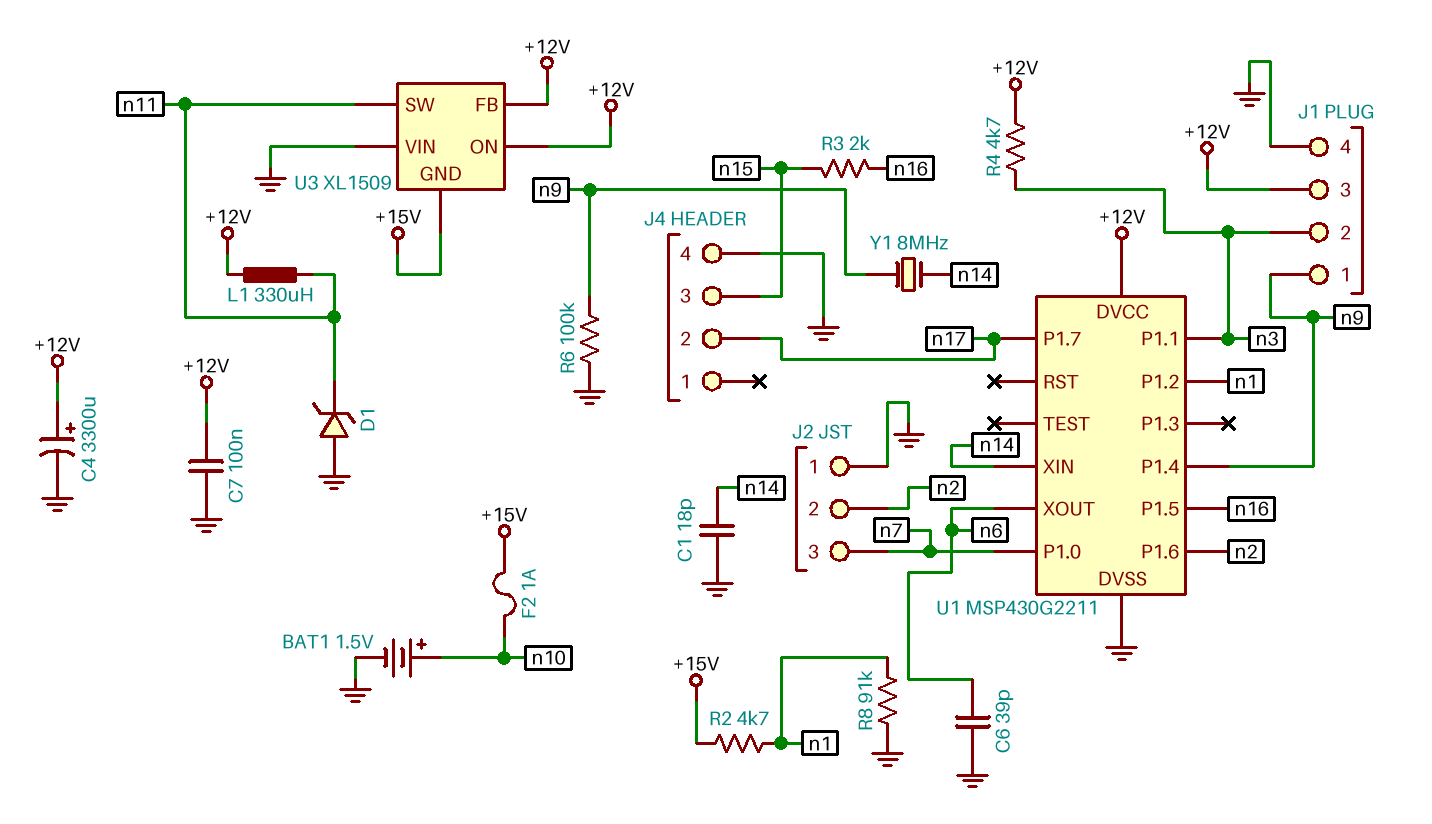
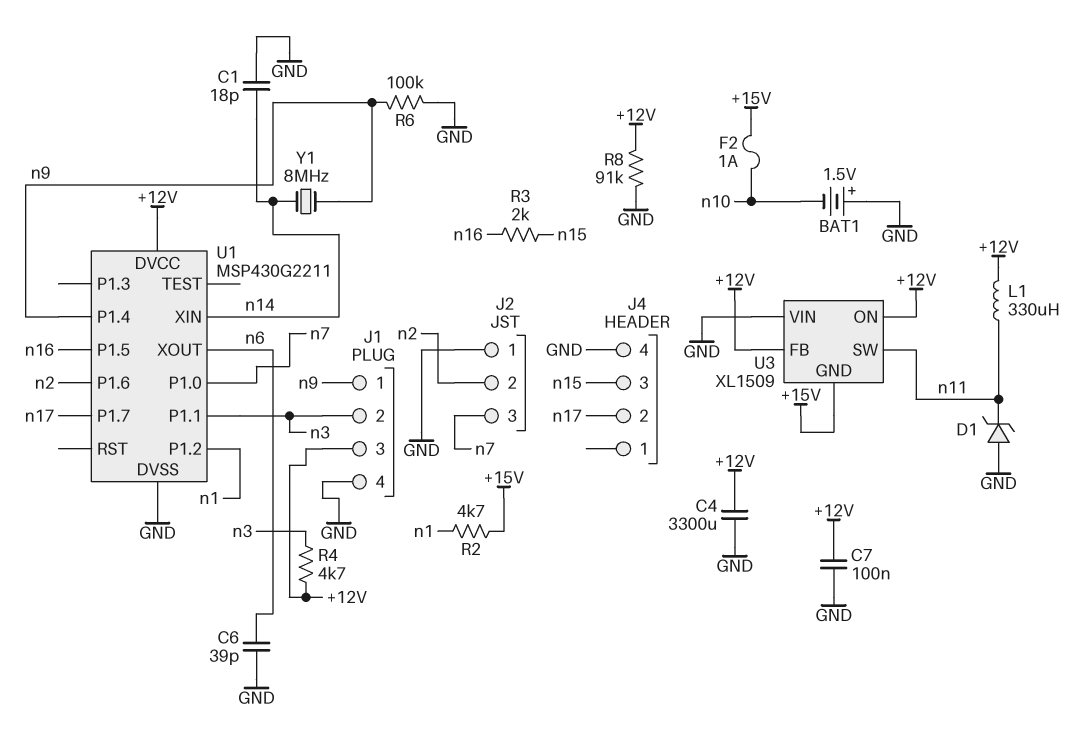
BAT1: 1.5V (plus n10, minus GND) -> 1.5V (plus GND, minus n10)
C4: 3300uF (plus +12V, minus GND) -> 3300uF (+12V, GND)
R8: 91k (GND, n1) -> 91k (+12V, GND)

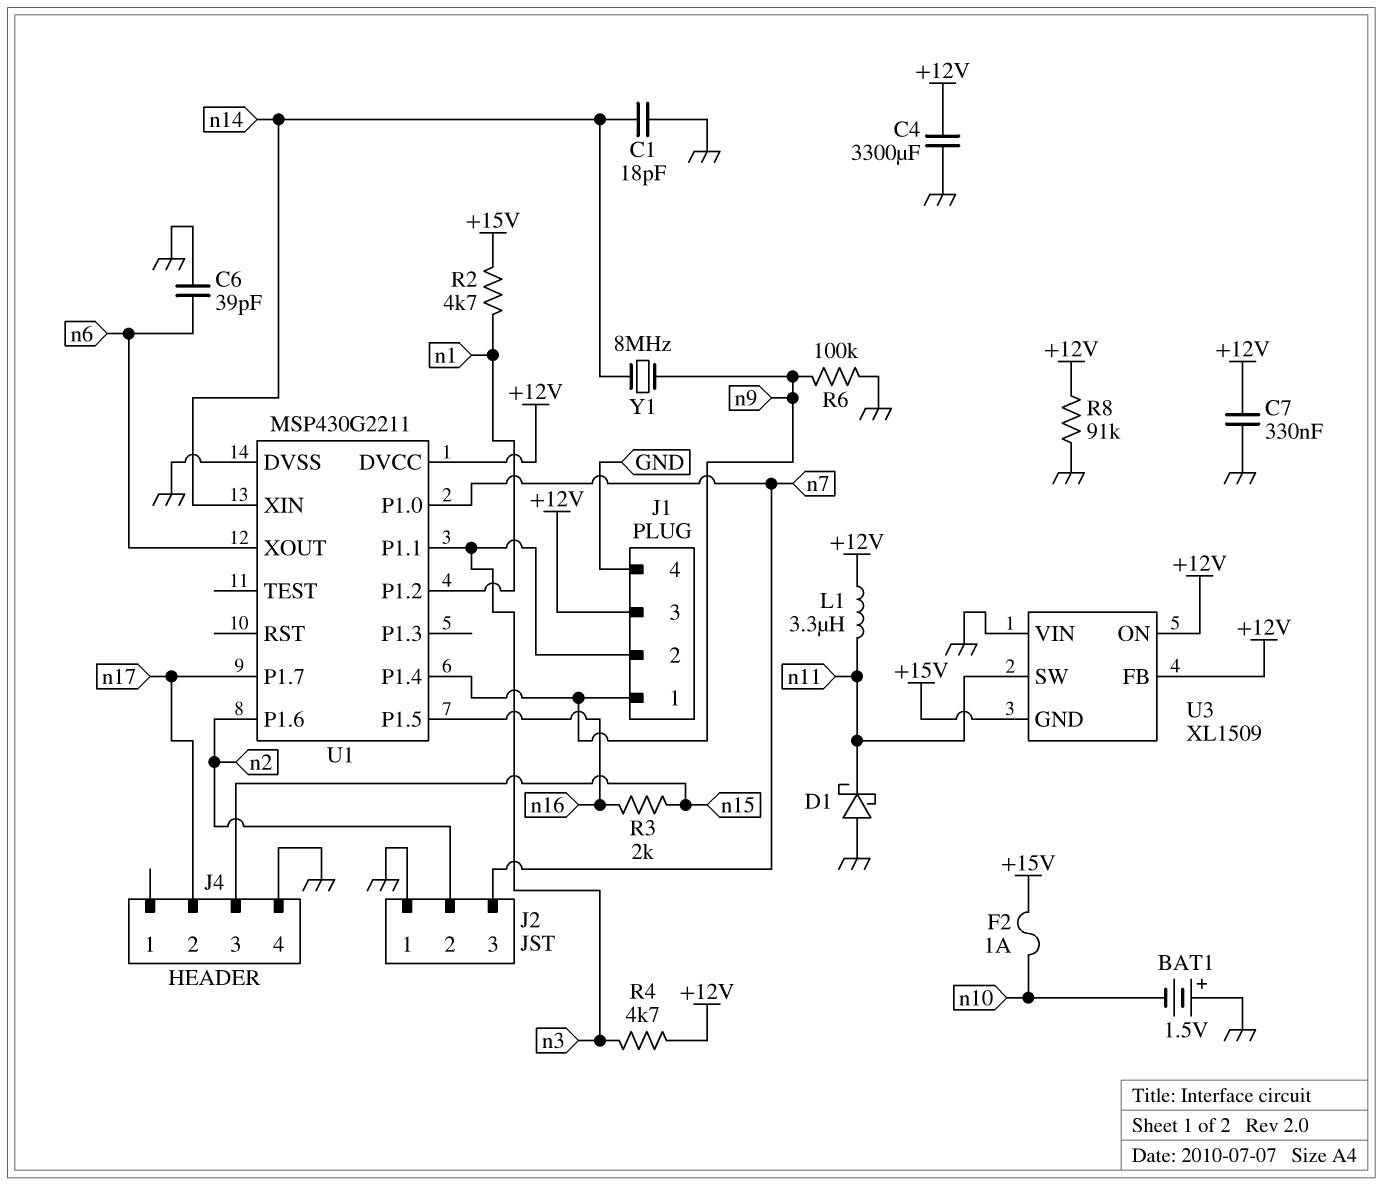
C7: 100nF (+12V, GND) -> 330nF (+12V, GND)
D1: zener (A GND, K n11) -> schottky (A GND, K n11)
L1: 330uH (+12V, n11) -> 3.3uH (+12V, n11)

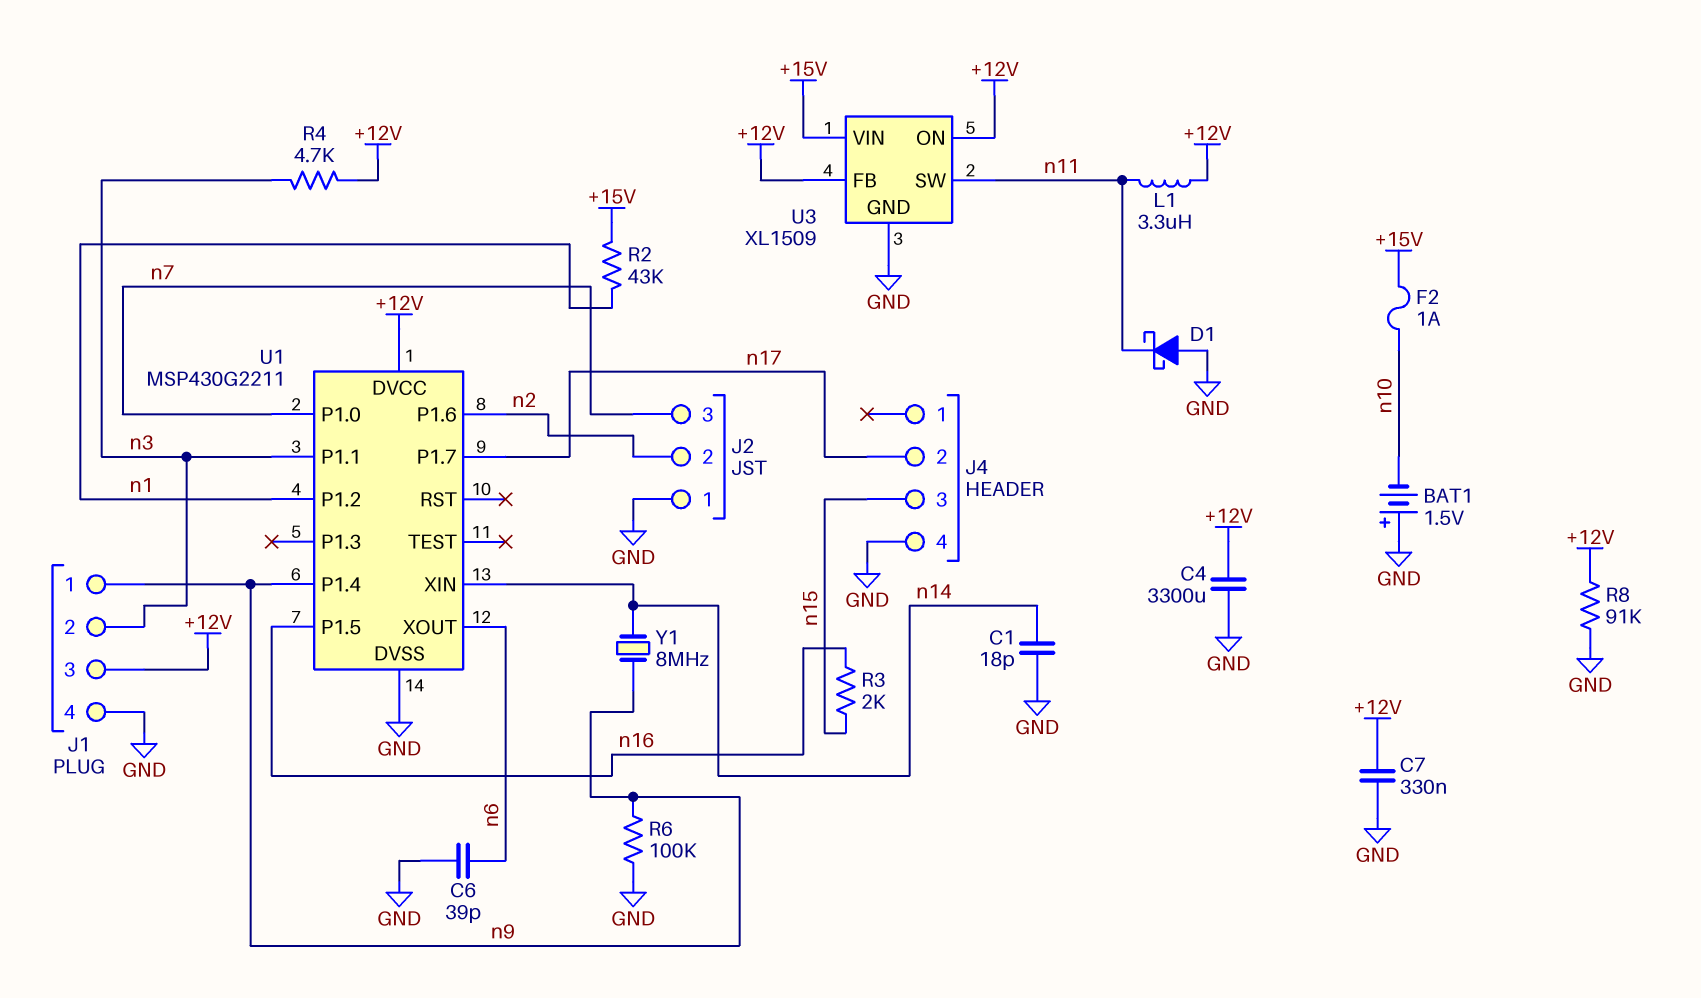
R2: 4.7k (+15V, n1) -> 43k (+15V, n1)
U3 pin GND: +15V -> GND
U3 pin VIN: GND -> +15V

